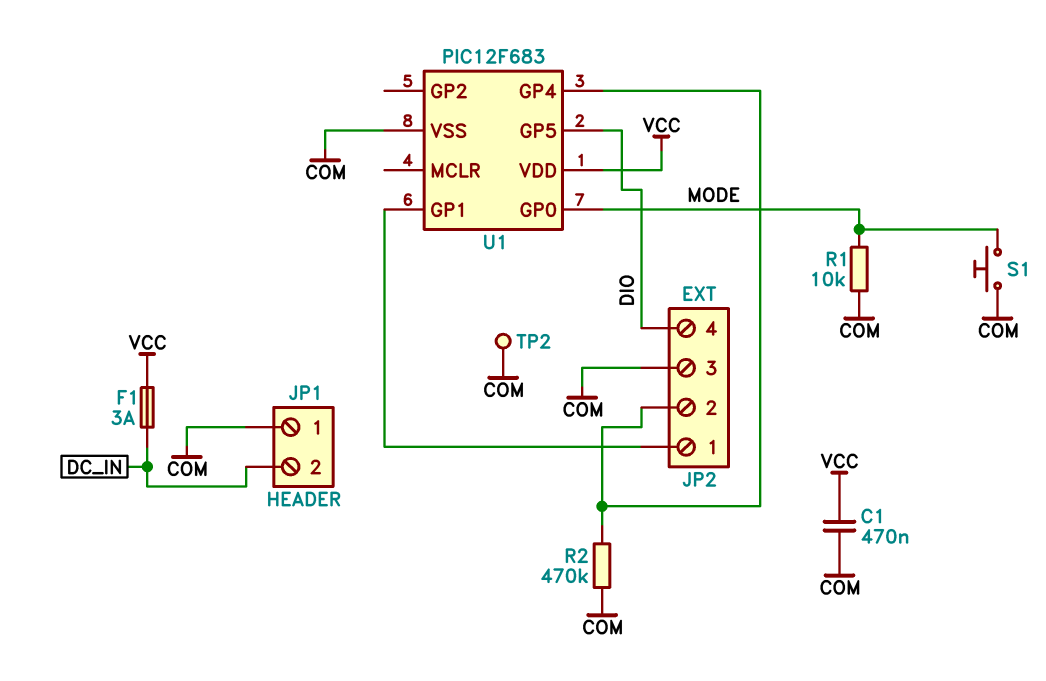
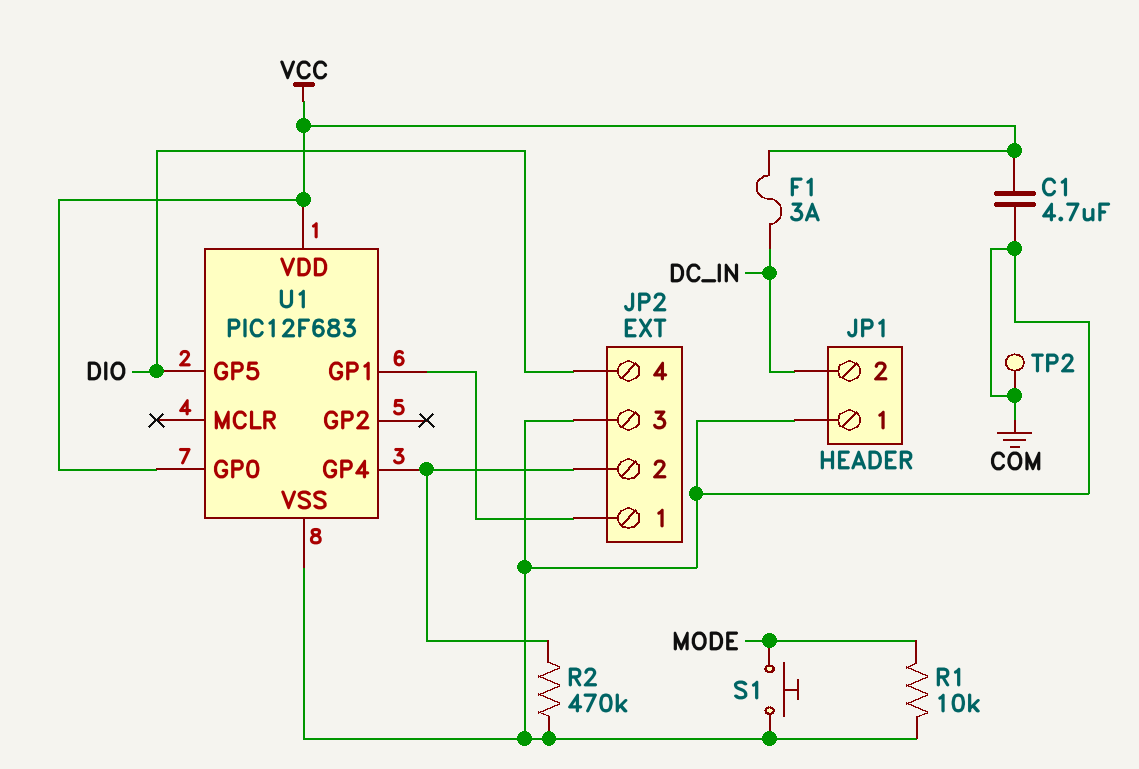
C1: 470nF (COM, VCC) -> 4.7uF (COM, VCC)
U1 pin GP0: MODE -> VCC

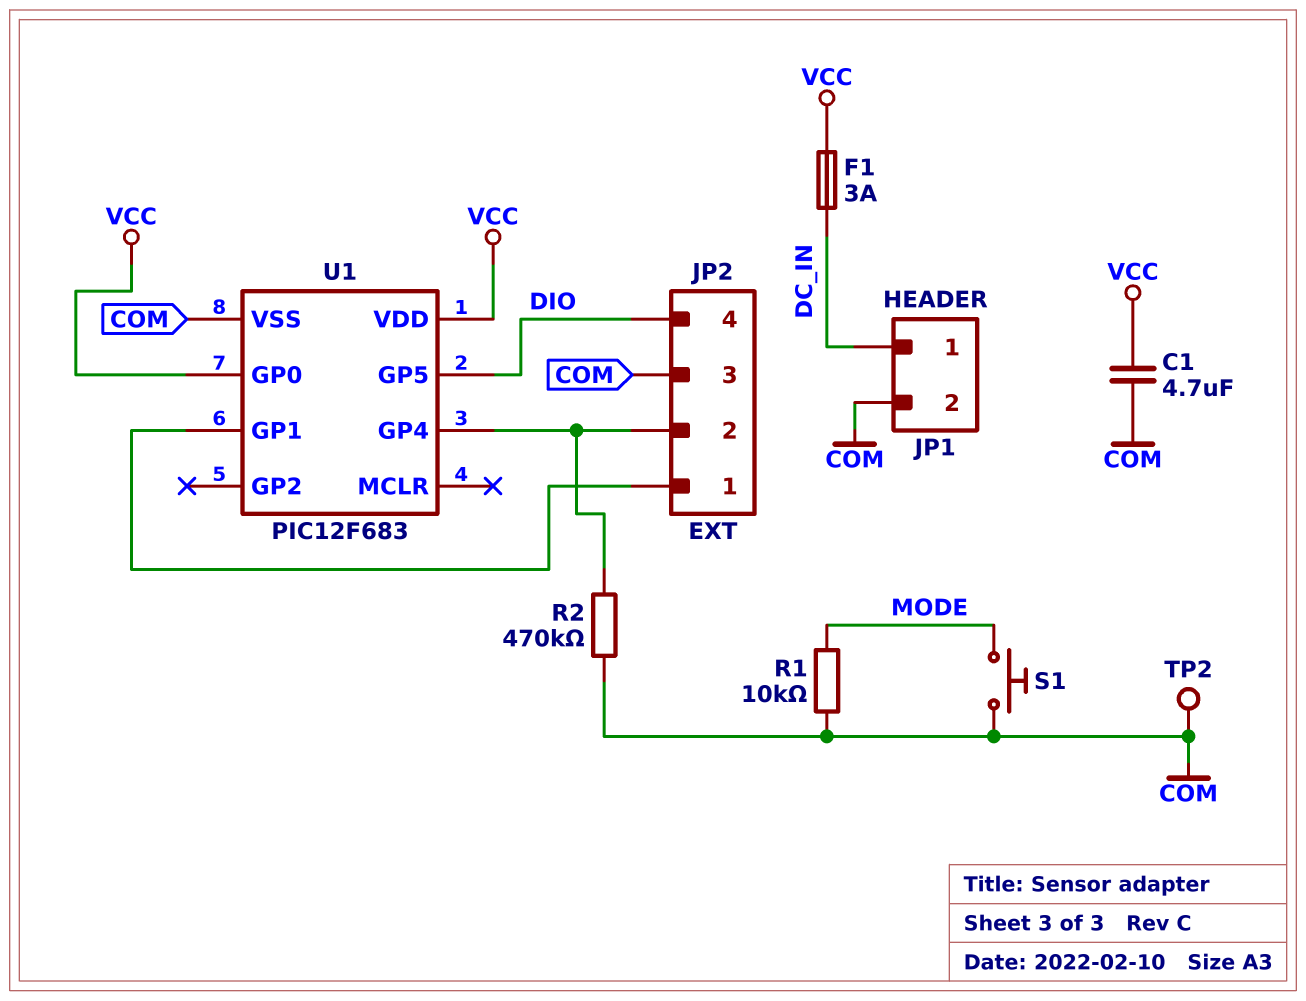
JP1 pin 1: COM -> DC_IN
JP1 pin 2: DC_IN -> COM

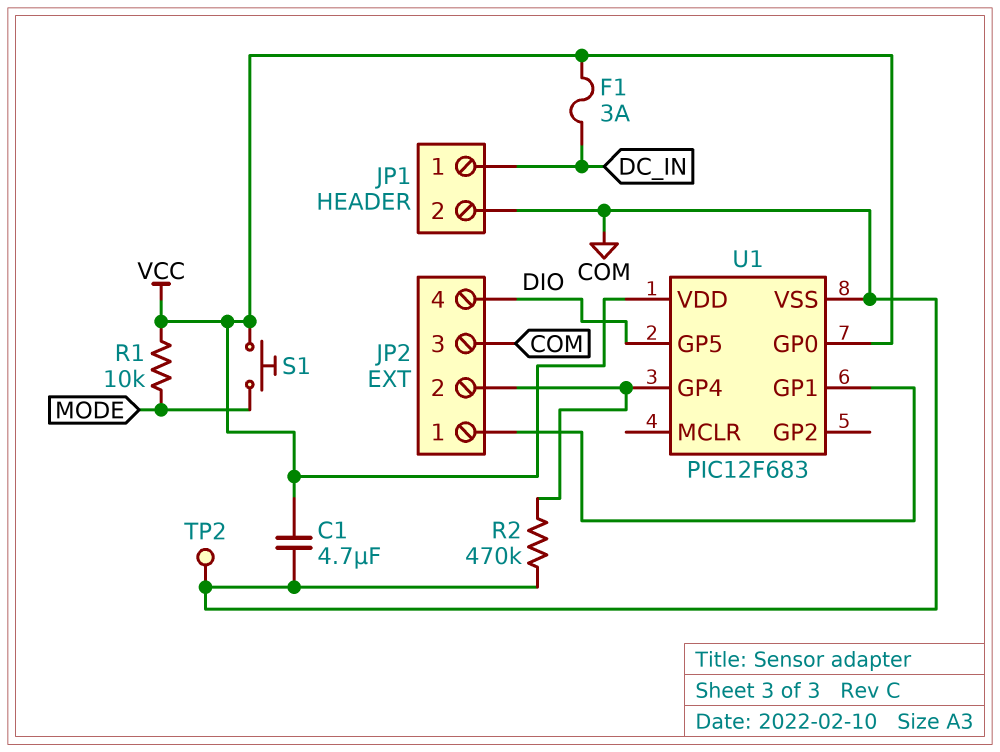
R1: 10k (COM, MODE) -> 10k (MODE, VCC)
S1: button (COM, MODE) -> button (MODE, VCC)

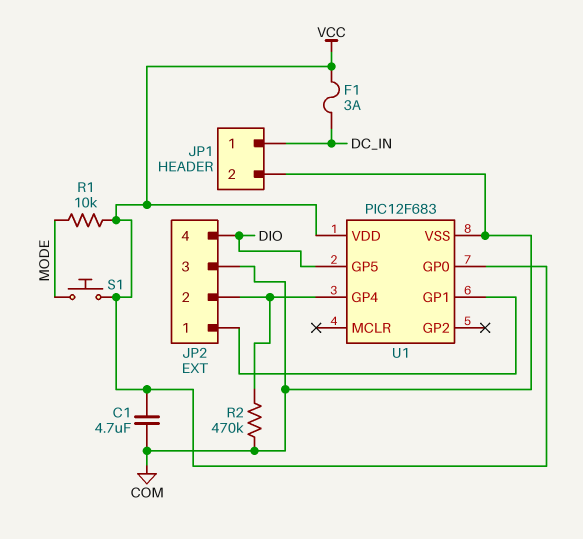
TP2: test point (COM) -> none

